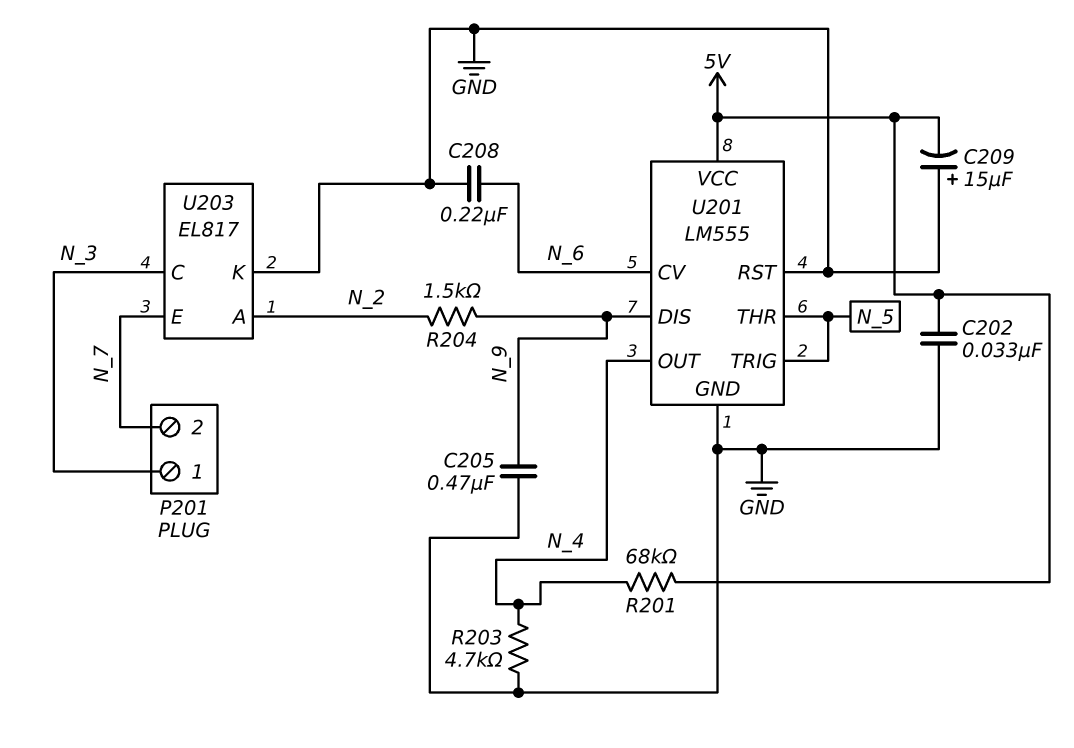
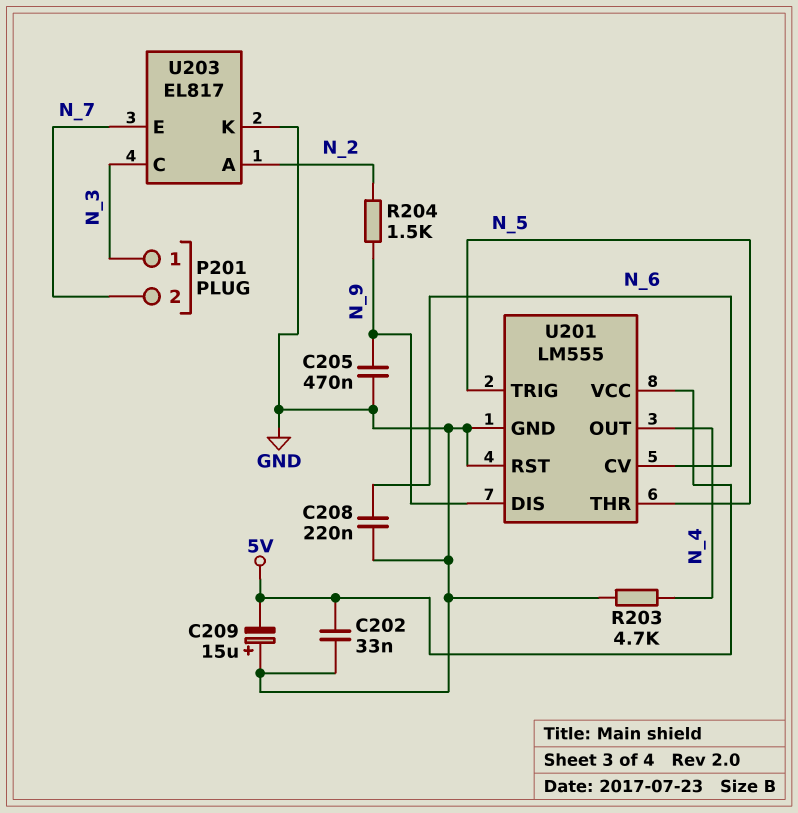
R201: 68k (5V, N_4) -> none

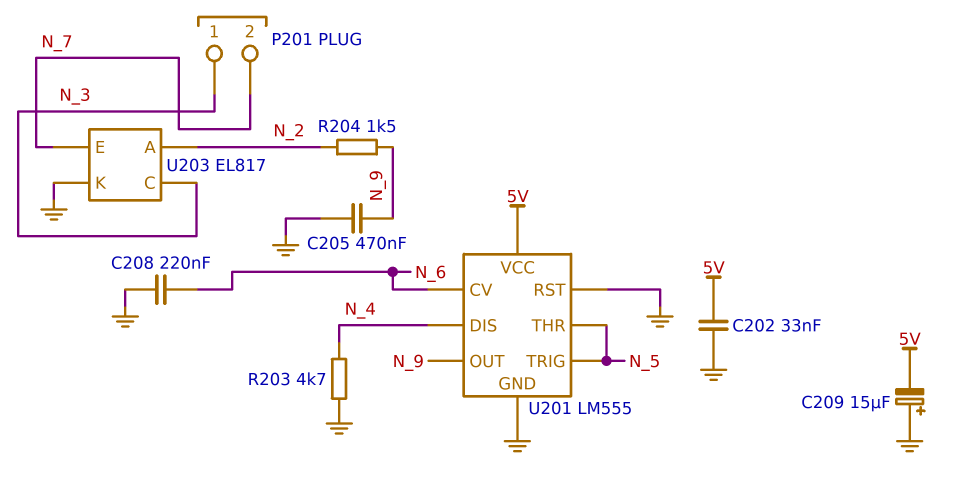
U201 pin DIS: N_9 -> N_4
U201 pin OUT: N_4 -> N_9

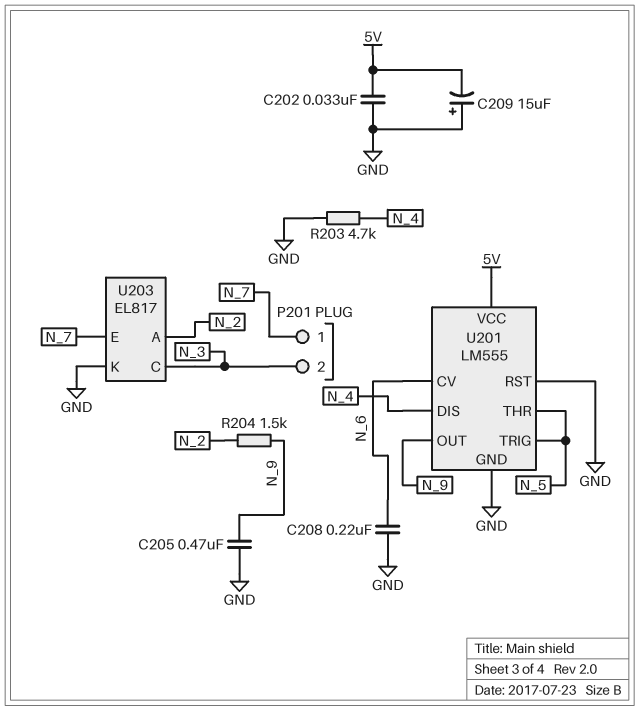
P201 pin 1: N_3 -> N_7
P201 pin 2: N_7 -> N_3

